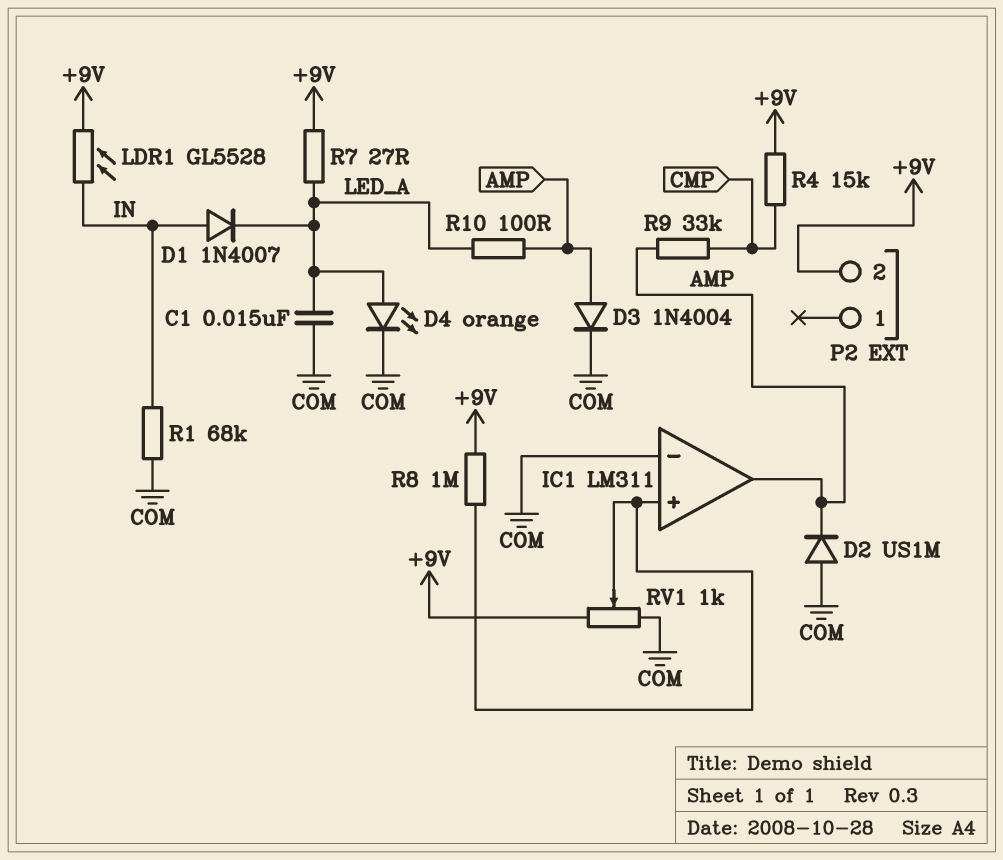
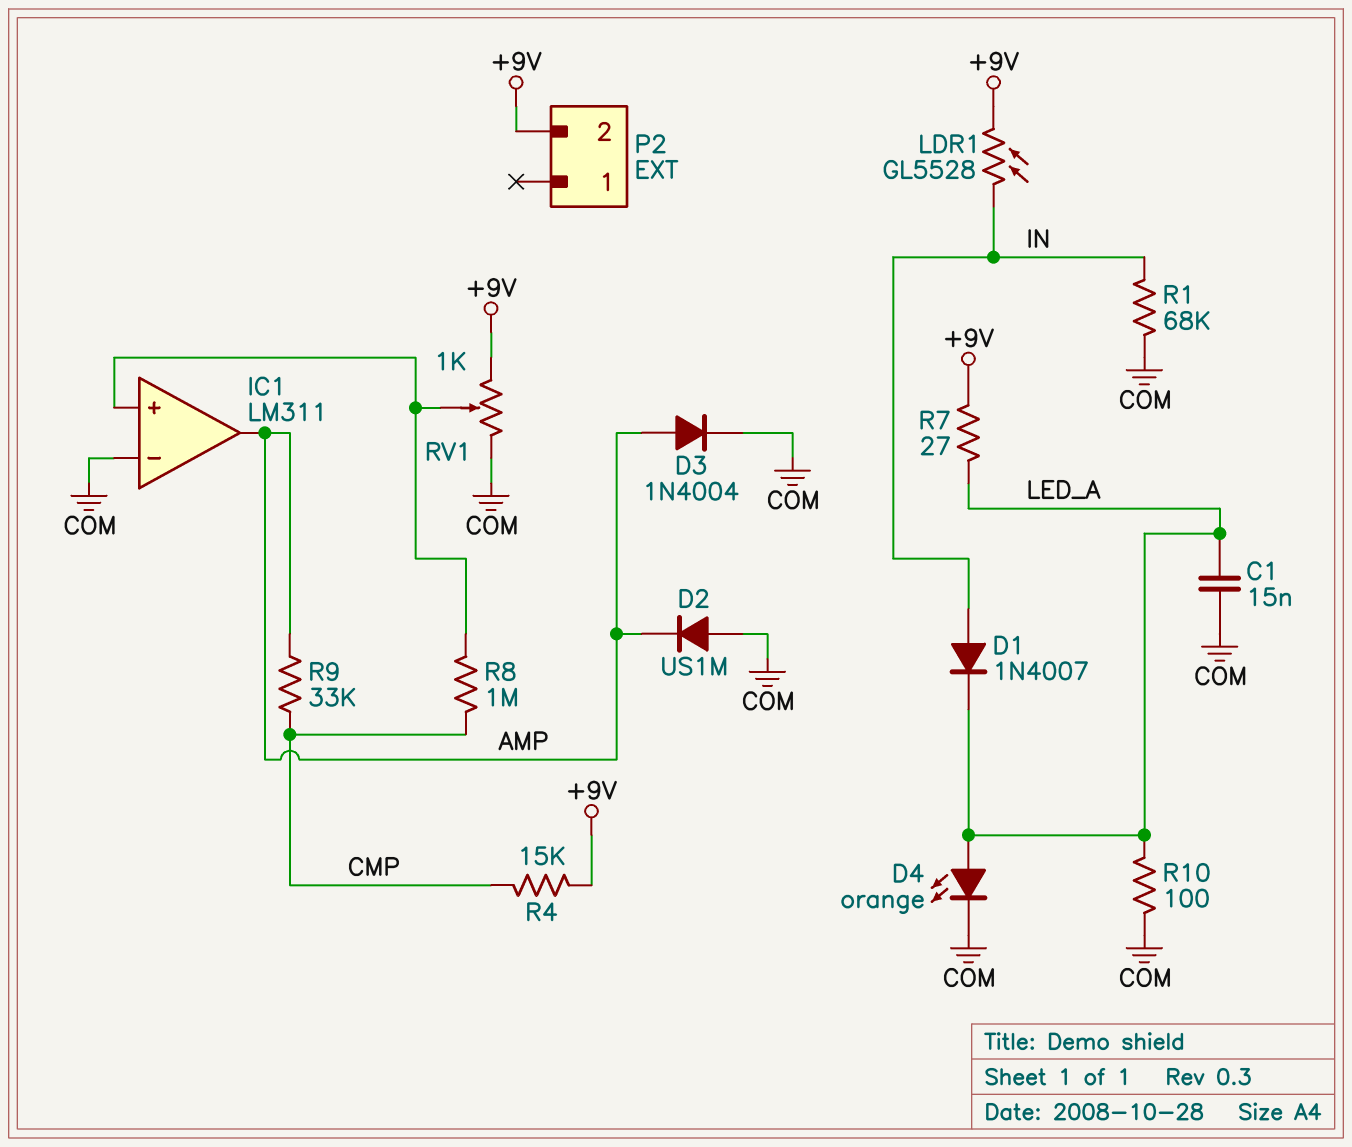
R8: 1M (+9V, IC1/in+) -> 1M (CMP, IC1/in+)
R10: 100 (AMP, LED_A) -> 100 (COM, LED_A)

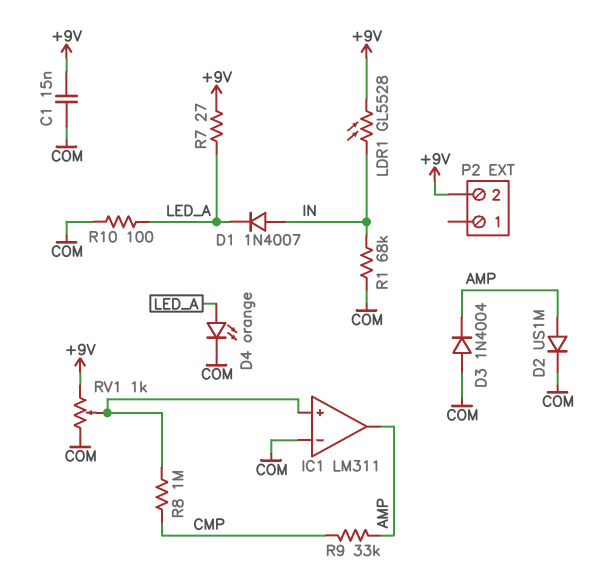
C1: 15nF (COM, LED_A) -> 15nF (+9V, COM)
D2: diode US1M (A COM, K AMP) -> diode US1M (A AMP, K COM)
D3: diode 1N4004 (A AMP, K COM) -> diode 1N4004 (A COM, K AMP)
R4: 15k (+9V, CMP) -> none

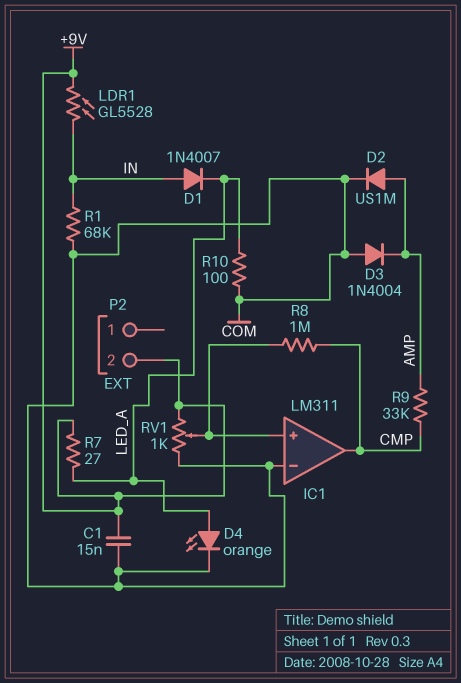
IC1 pin out: AMP -> CMP

